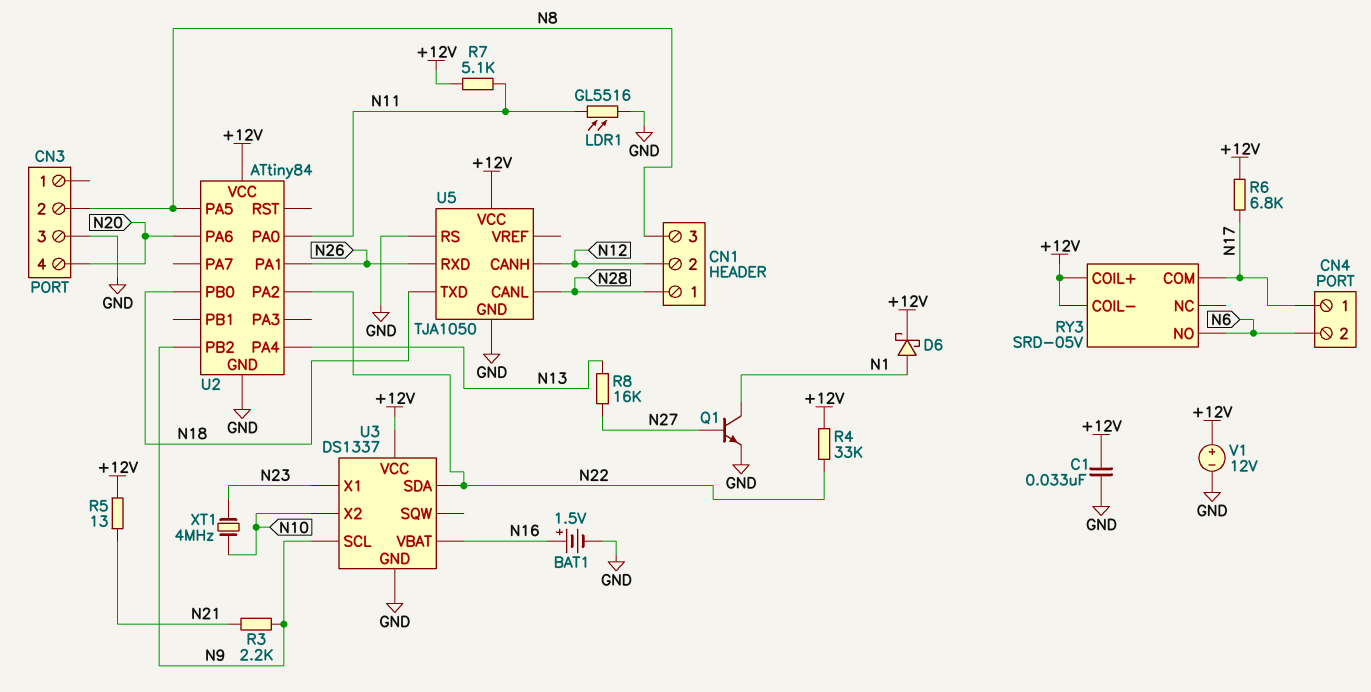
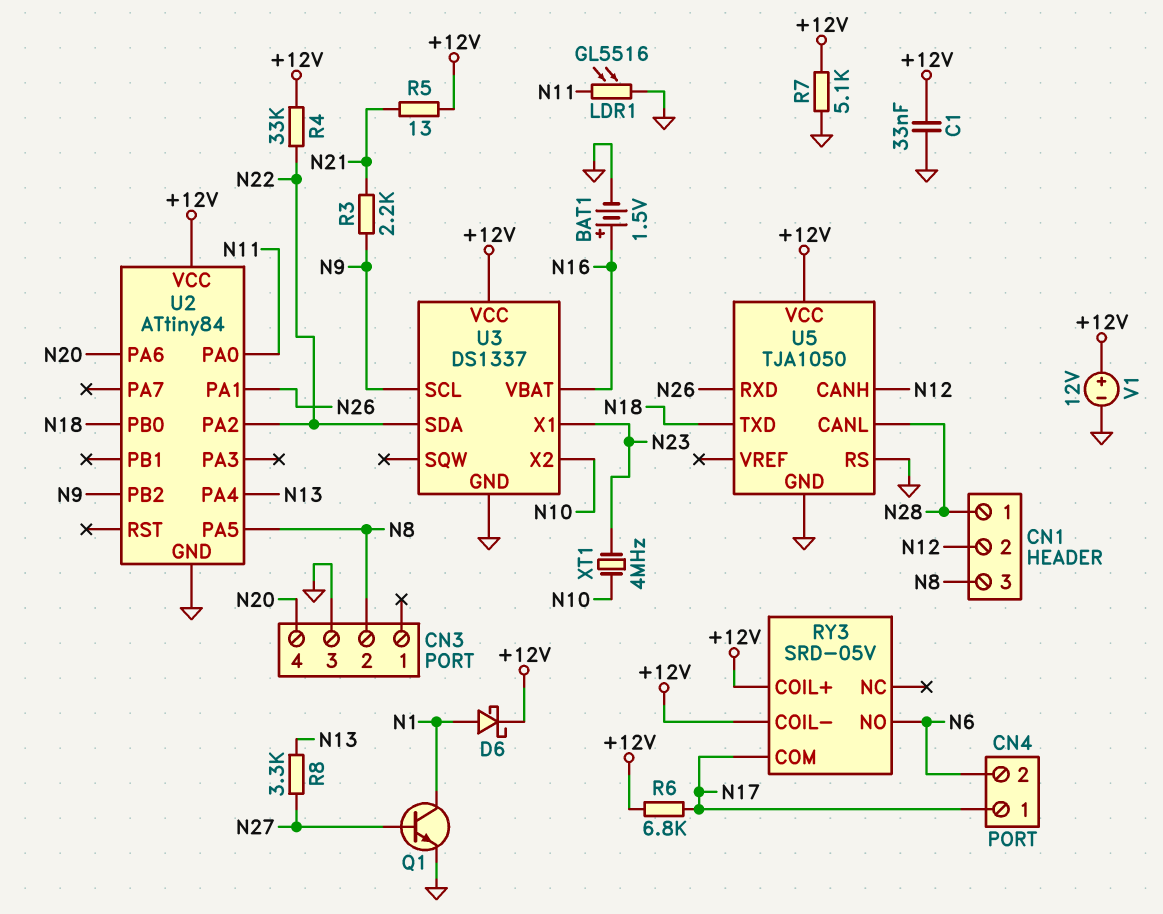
R7: 5.1k (+12V, N11) -> 5.1k (+12V, GND)
R8: 16k (N13, N27) -> 3.3k (N13, N27)

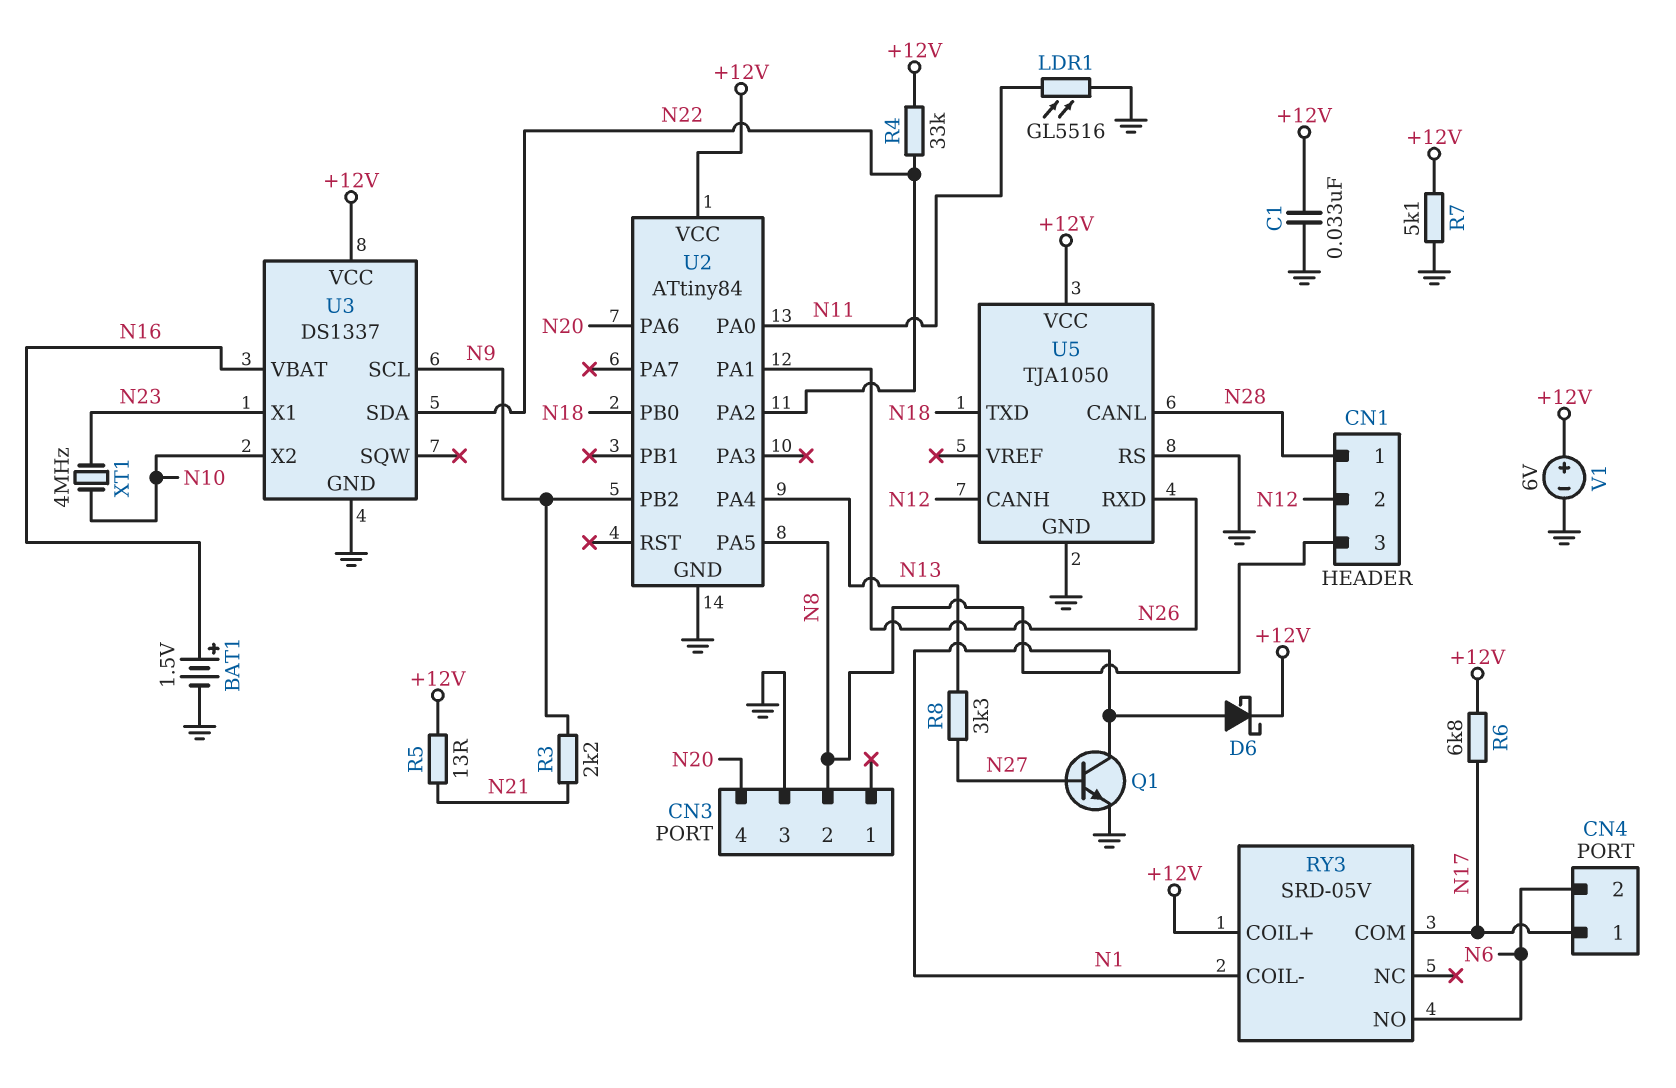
RY3 pin COIL-: +12V -> N1
V1: 12V (plus +12V, minus GND) -> 6V (plus +12V, minus GND)

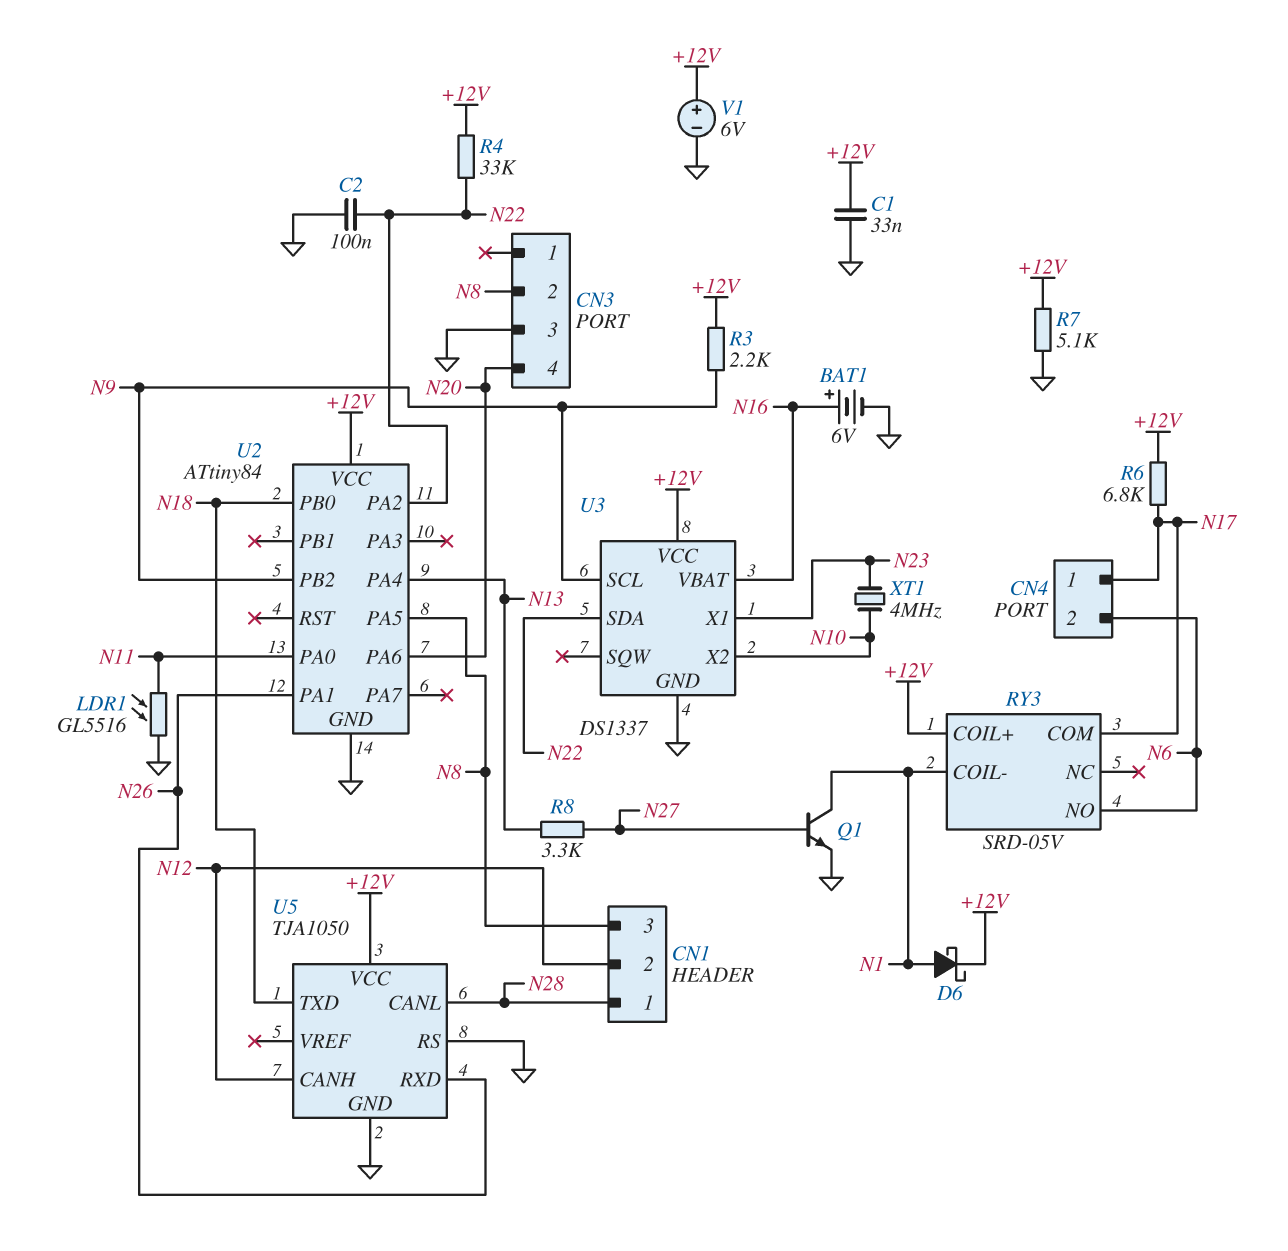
BAT1: 1.5V (plus N16, minus GND) -> 6V (plus N16, minus GND)
C2: none -> 100nF (GND, N22)
R3: 2.2k (N9, N21) -> 2.2k (+12V, N9)
R5: 13 (+12V, N21) -> none

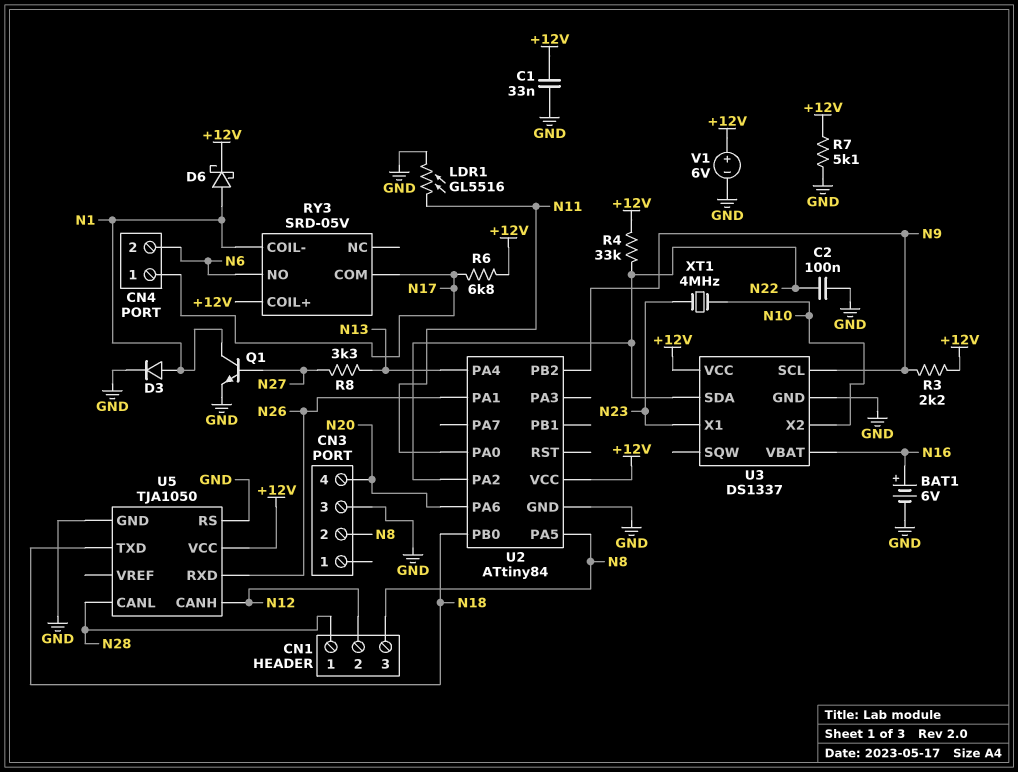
D3: none -> diode (A N1, K GND)

